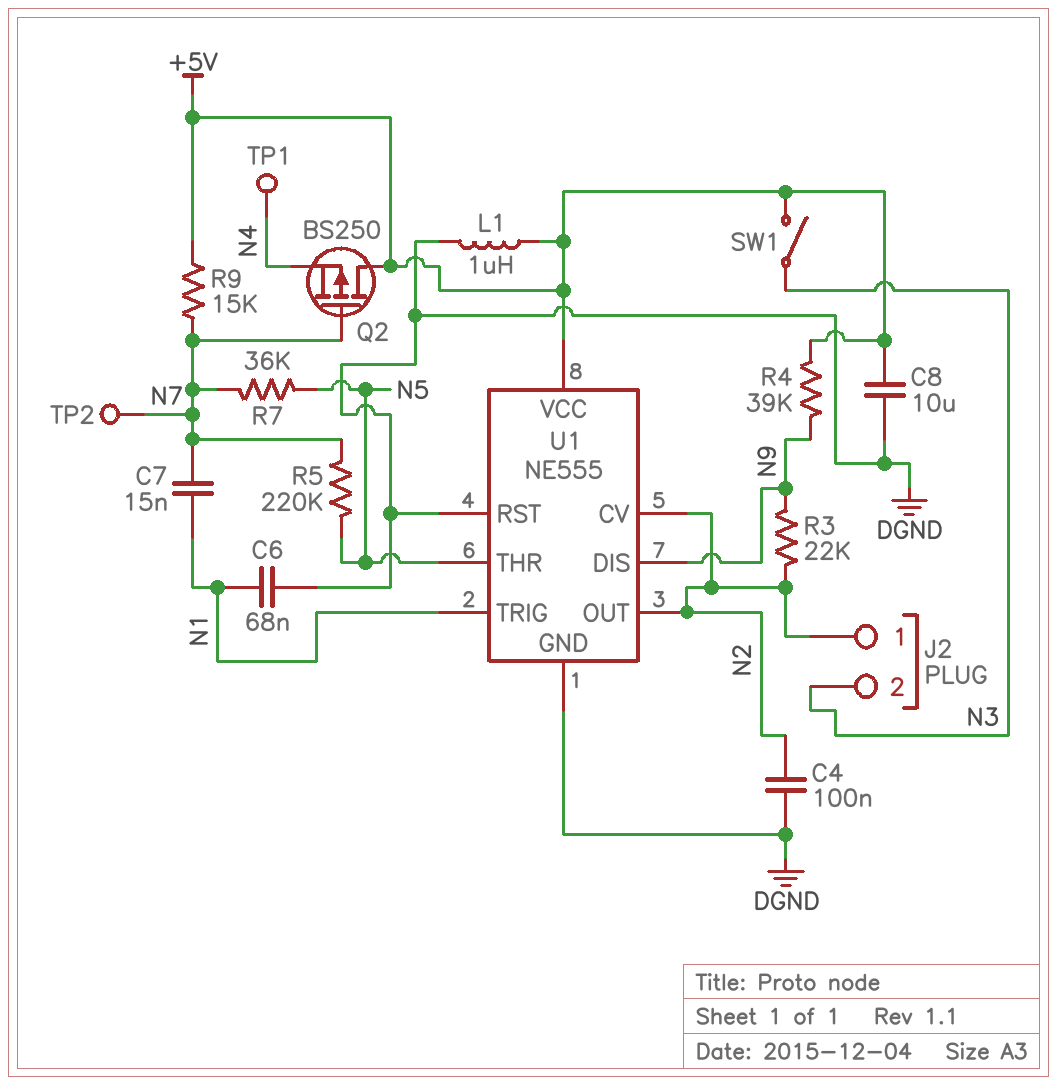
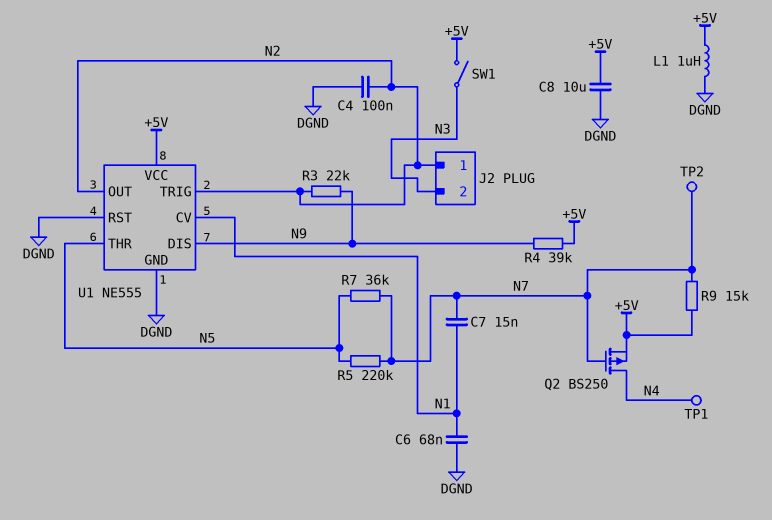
Q2: PMOS BS250 (G N7, D +5V, S N4) -> PMOS BS250 (G N7, D N4, S +5V)
U1 pin CV: N2 -> N1
U1 pin TRIG: N1 -> N2

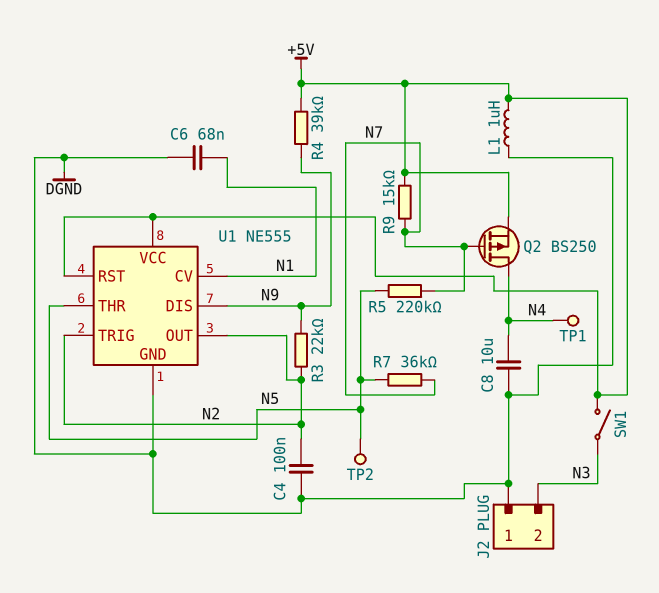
C7: 15nF (N1, N7) -> none
C8: 10uF (+5V, DGND) -> 10uF (DGND, N4)
J2 pin 1: N2 -> DGND
TP2: test point (N7) -> test point (N5)
U1 pin RST: DGND -> +5V

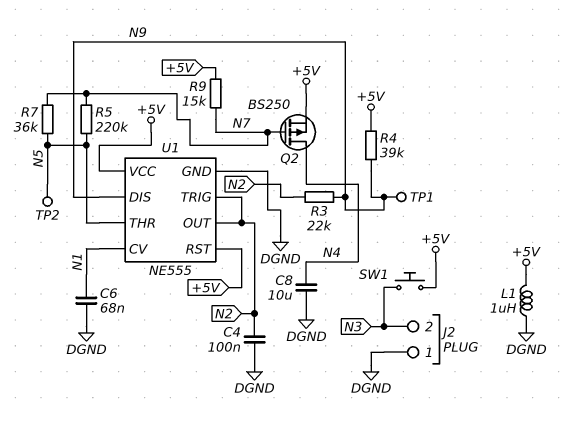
SW1: switch (+5V, N3) -> button (+5V, N3)
TP1: test point (N4) -> test point (N9)

